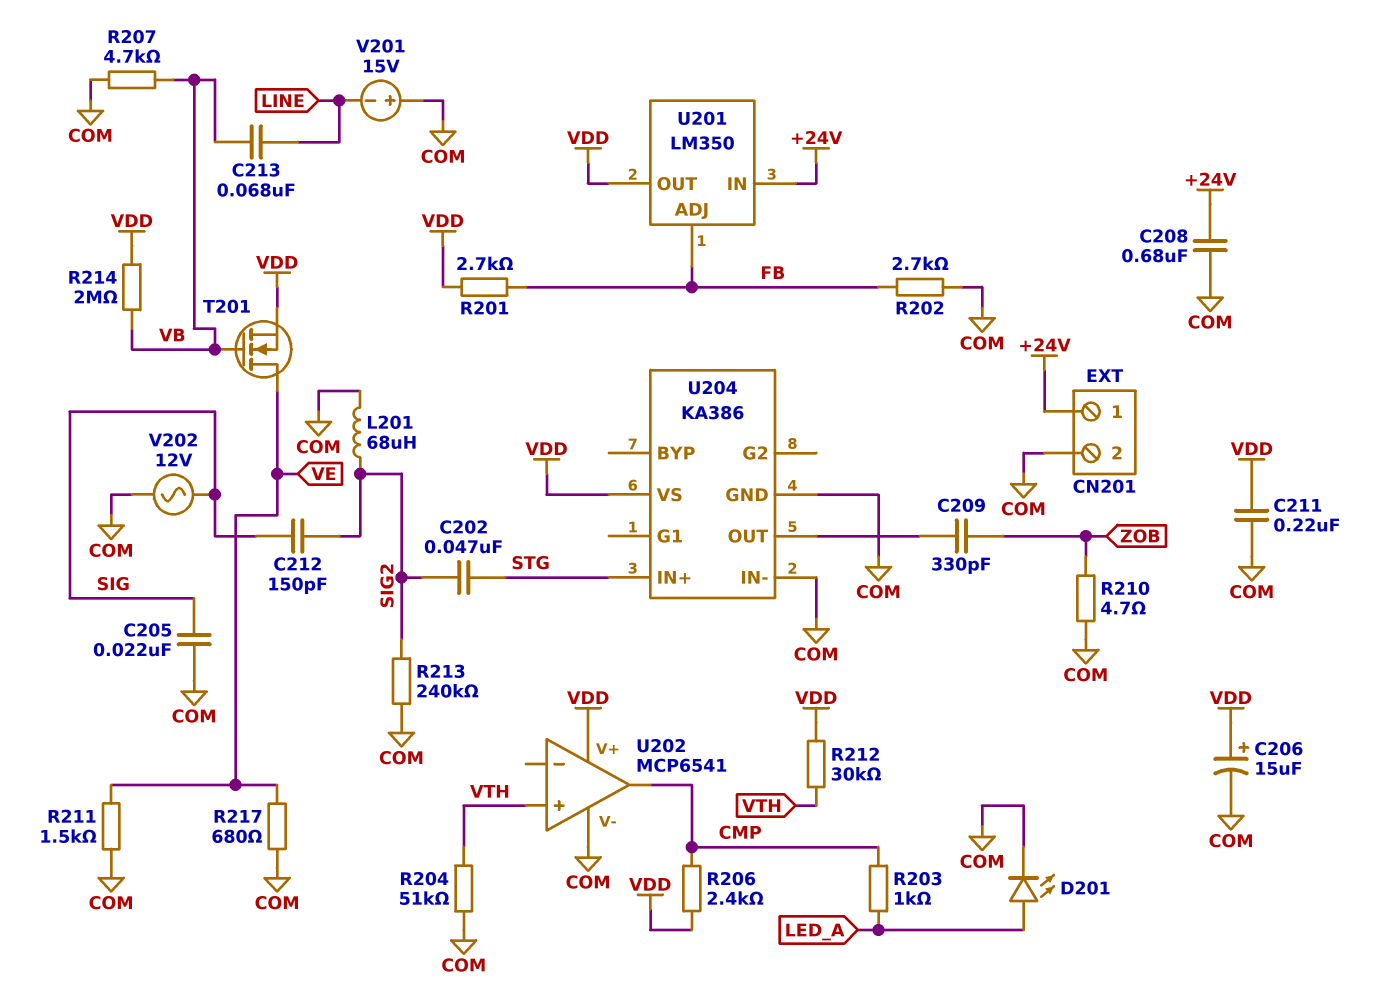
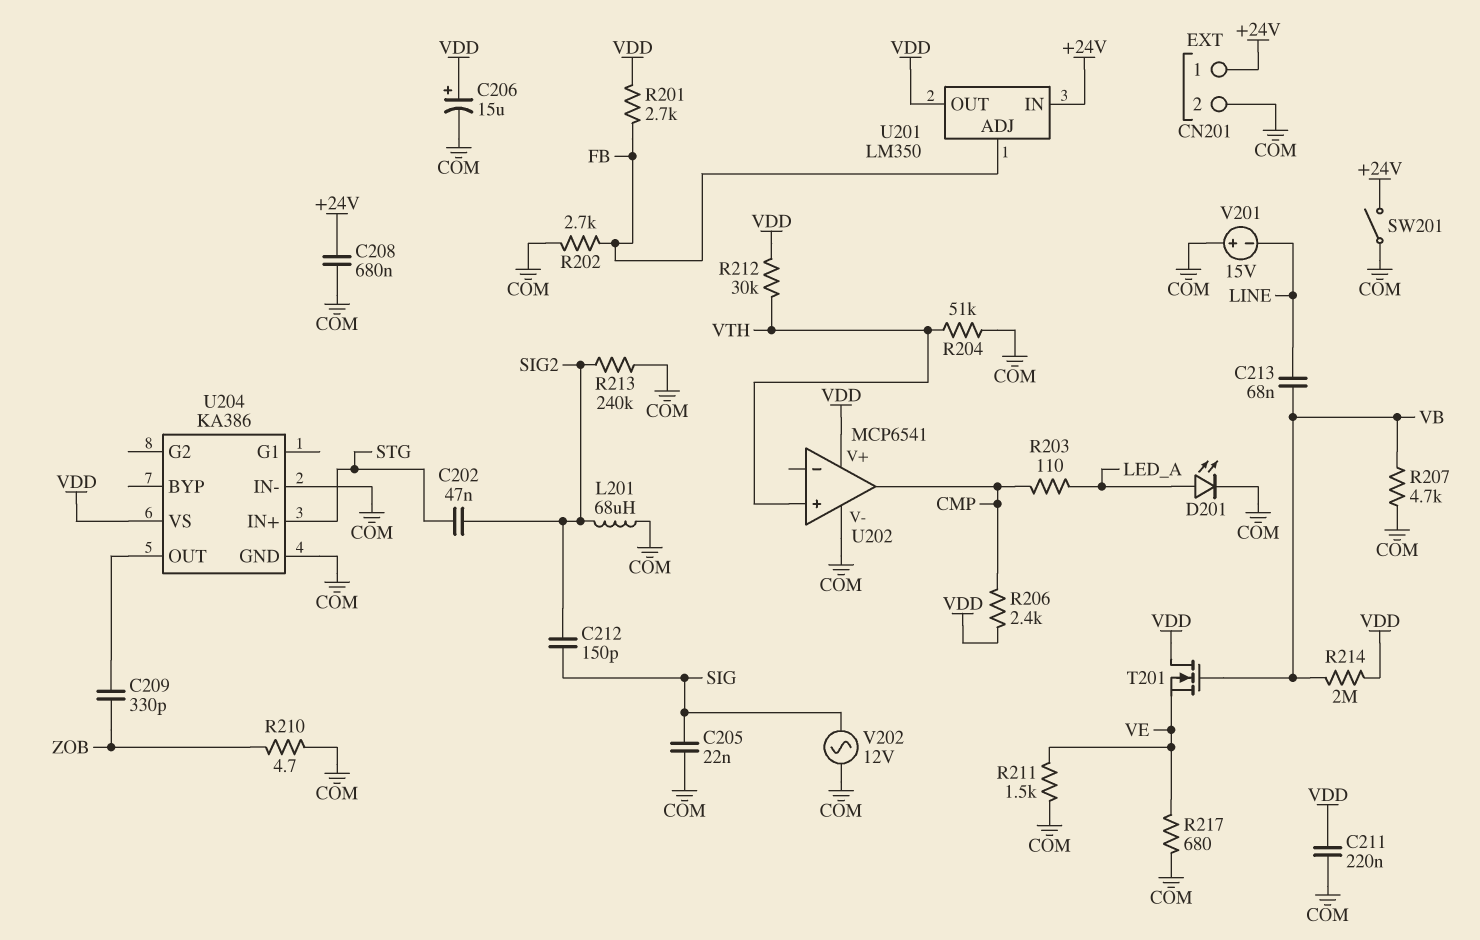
R203: 1k (CMP, LED_A) -> 110 (CMP, LED_A)
SW201: none -> switch (+24V, COM)
T201: NMOS (G VB, D VE, S VDD) -> NMOS (G VB, D VDD, S VE)

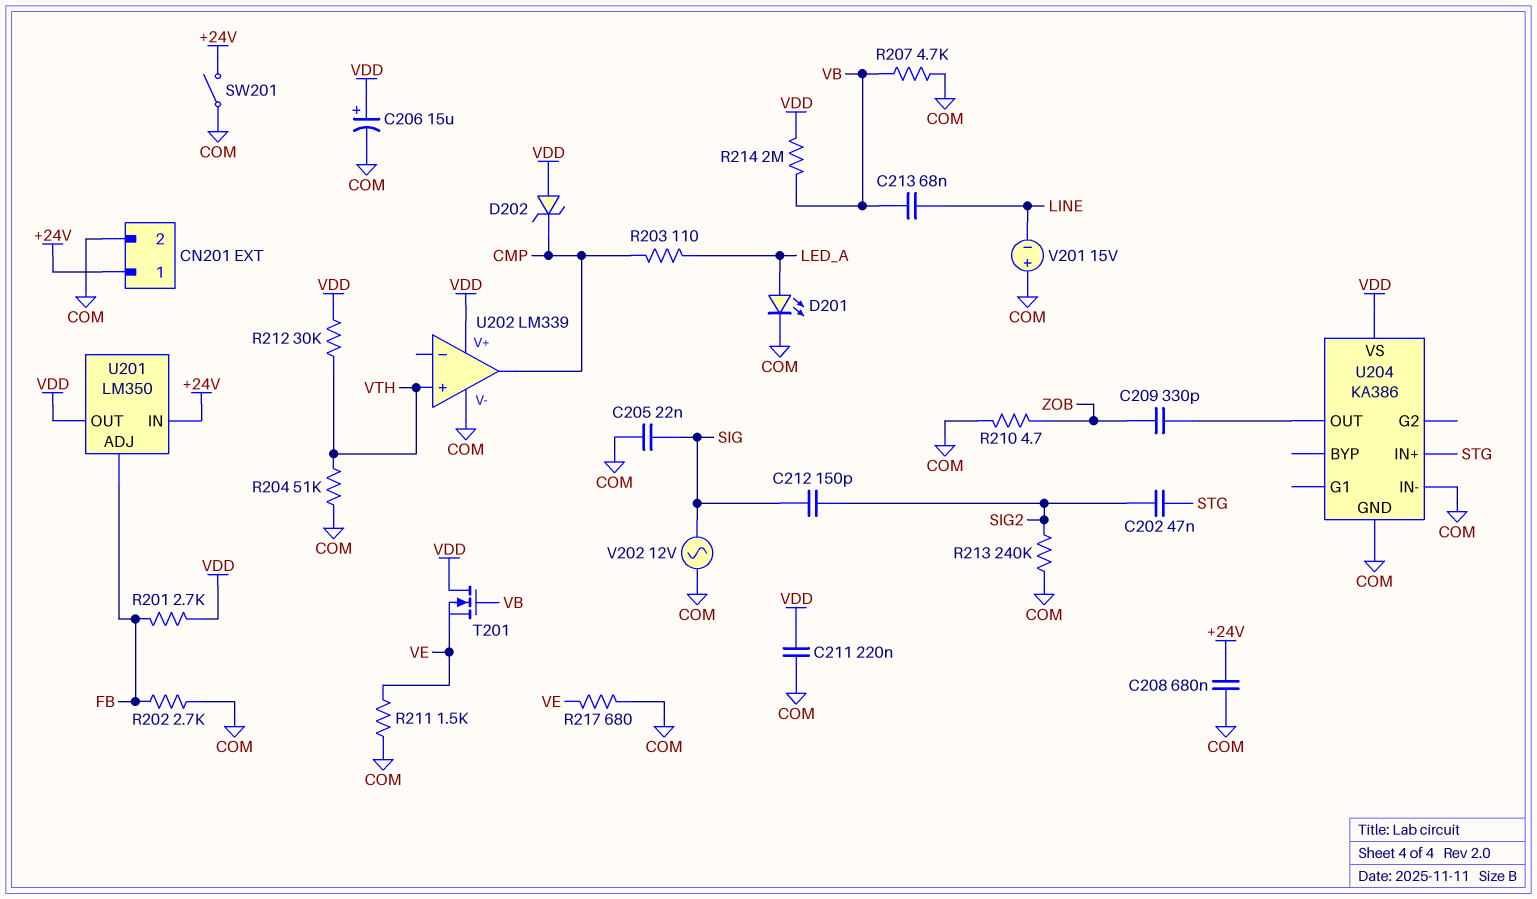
D202: none -> zener (A VDD, K CMP)
L201: 68uH (COM, SIG2) -> none
R206: 2.4k (CMP, VDD) -> none
U202: MCP6541 -> LM339

